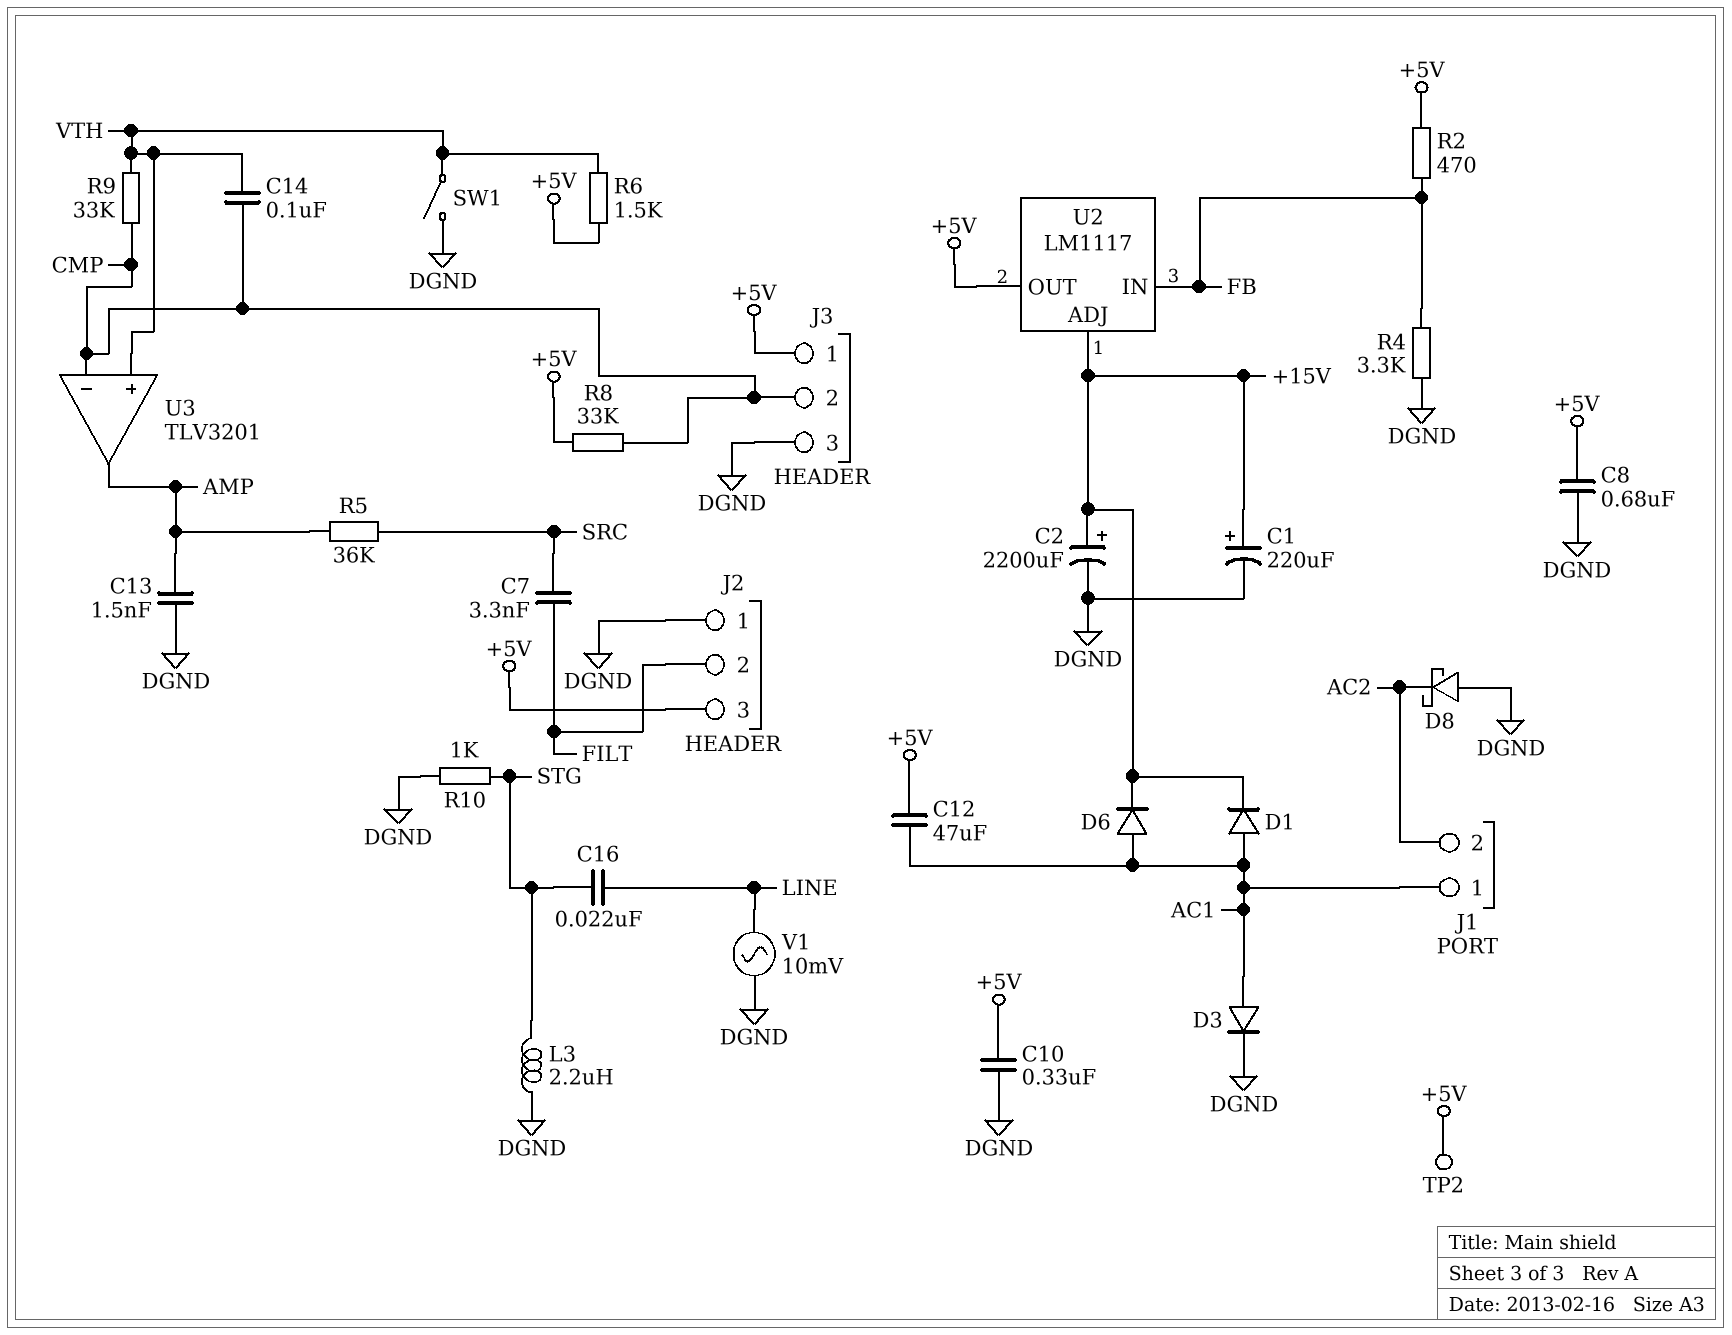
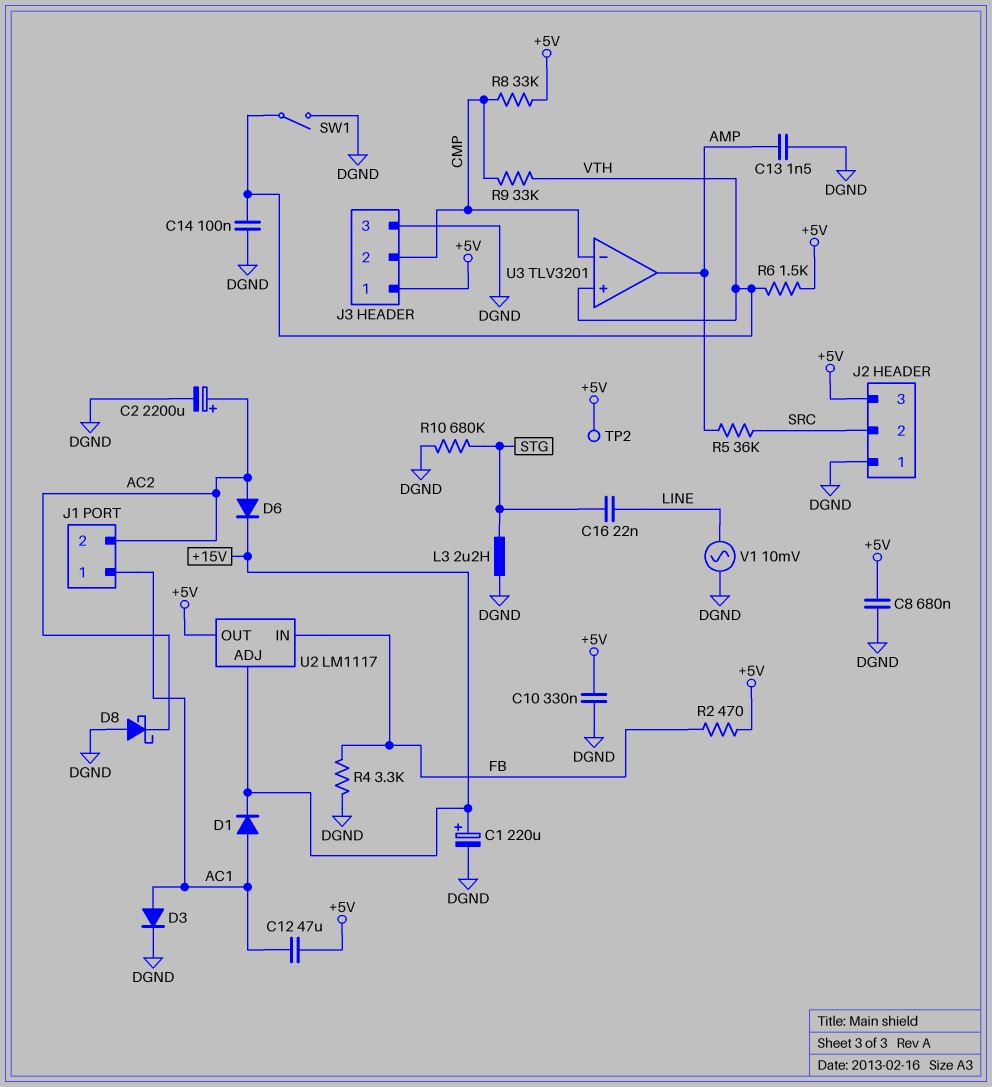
C2: 2200uF (plus +15V, minus DGND) -> 2200uF (plus AC2, minus DGND)
C7: 3.3nF (FILT, SRC) -> none
C14: 100nF (CMP, VTH) -> 100nF (DGND, VTH)
D6: diode (A AC1, K +15V) -> diode (A AC2, K +15V)
J2 pin 2: FILT -> SRC
R10: 1k (DGND, STG) -> 680k (DGND, STG)

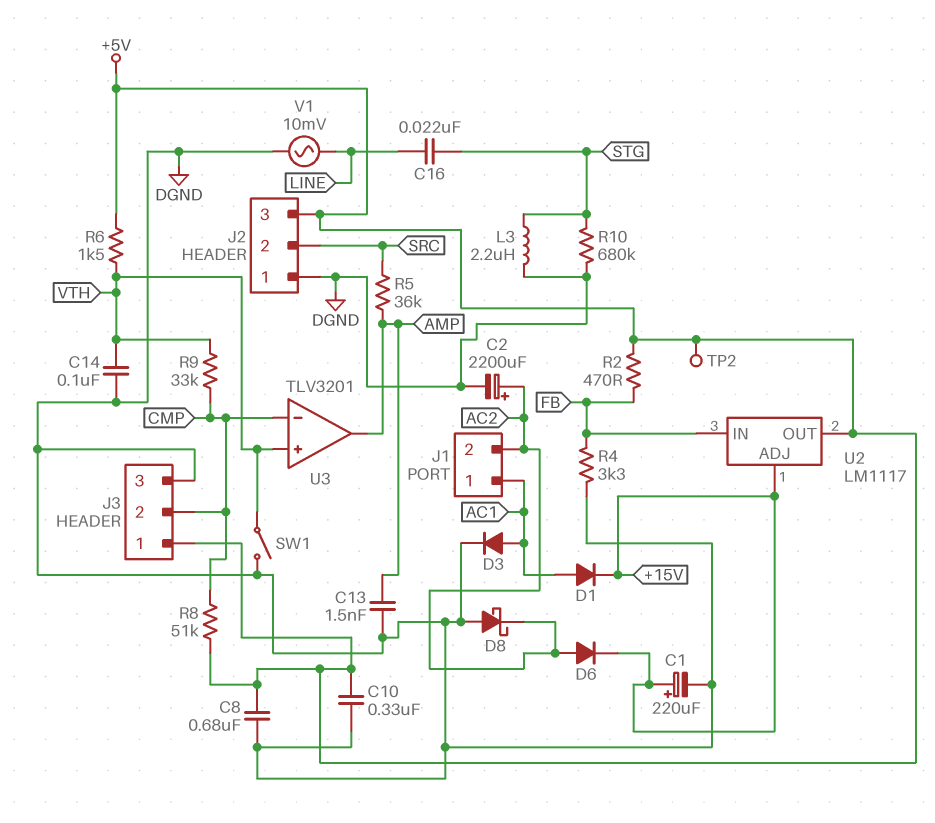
C12: 47uF (+5V, AC1) -> none
R8: 33k (+5V, CMP) -> 51k (+5V, CMP)

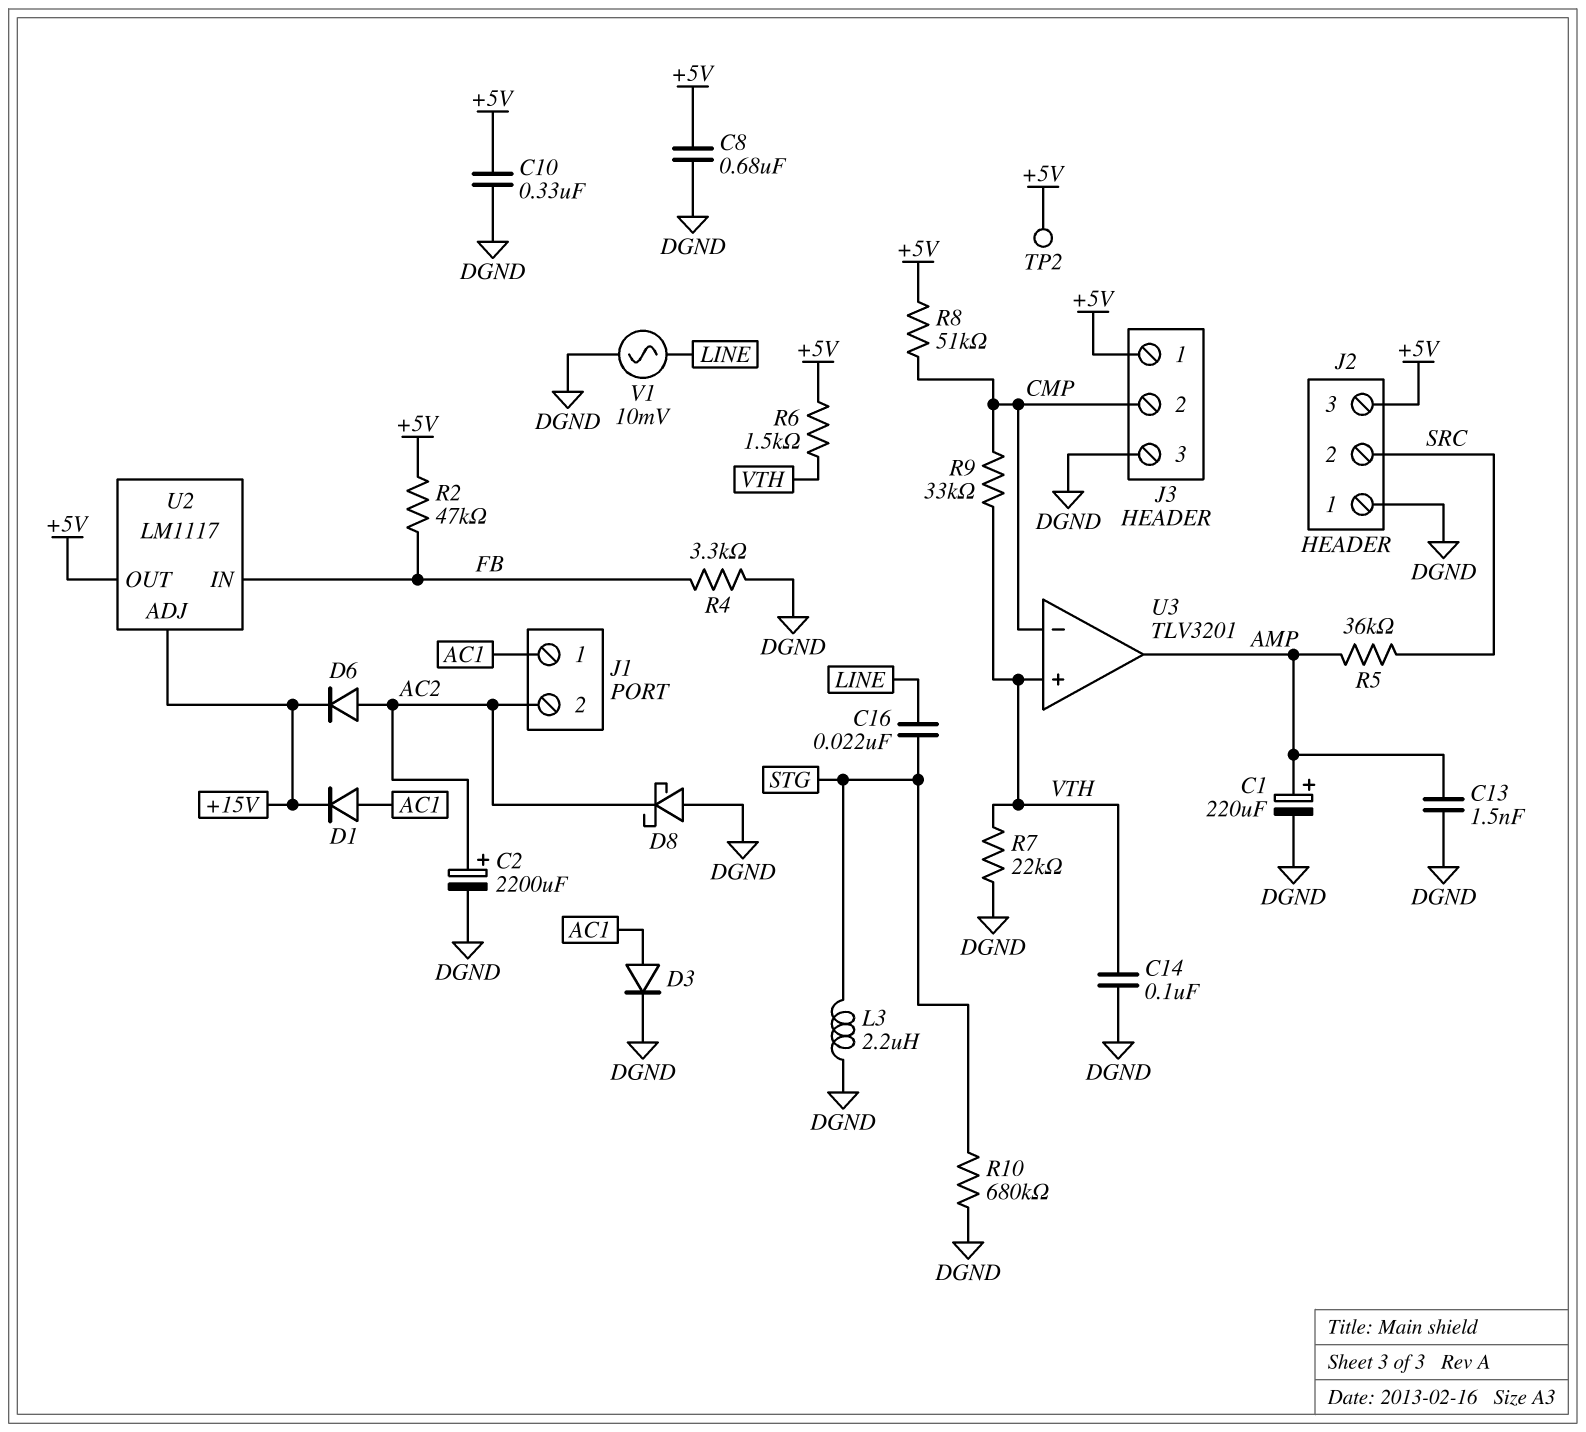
C1: 220uF (plus +15V, minus DGND) -> 220uF (plus AMP, minus DGND)
R2: 470 (+5V, FB) -> 47k (+5V, FB)
R7: none -> 22k (DGND, VTH)
SW1: switch (DGND, VTH) -> none

